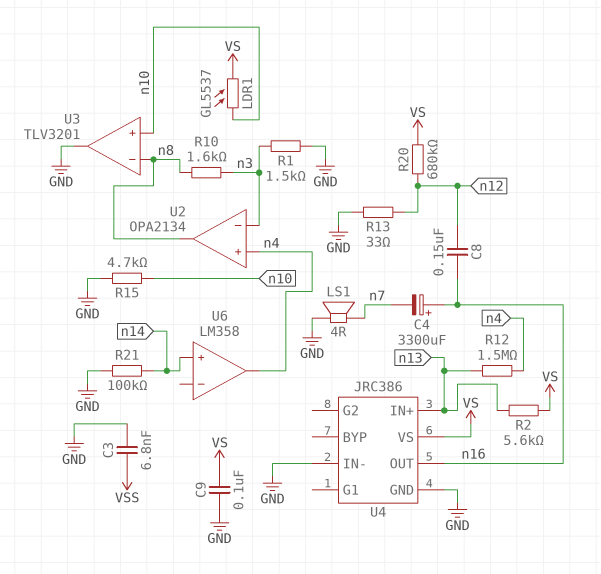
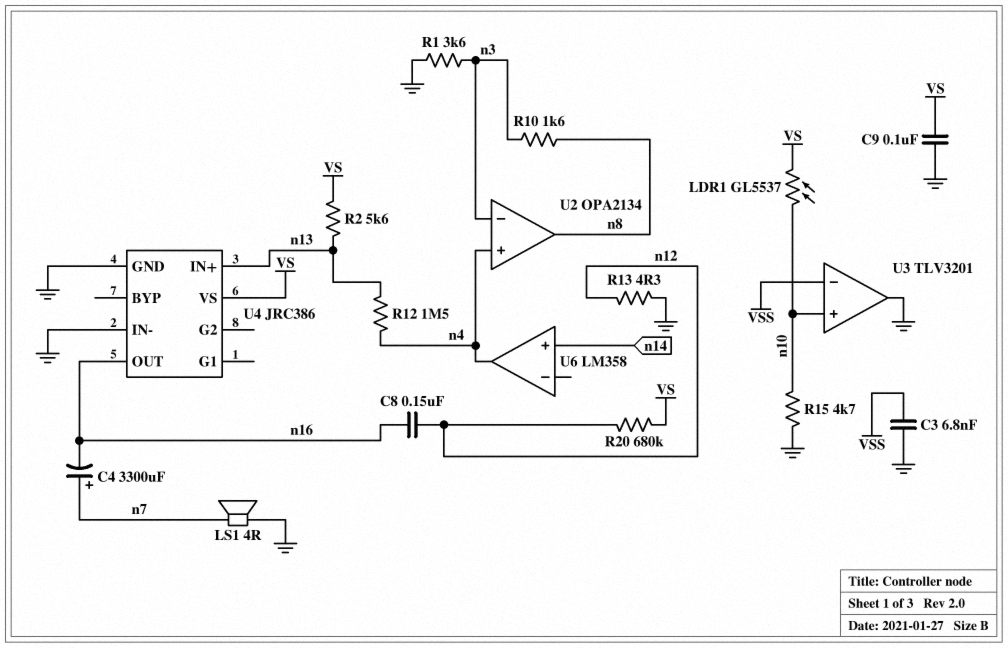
C4: 3300uF (plus n16, minus n7) -> 3300uF (plus n7, minus n16)
R1: 1.5k (GND, n3) -> 3.6k (GND, n3)
R13: 33 (GND, n12) -> 4.3 (GND, n12)
R21: 100k (GND, n14) -> none
U3 pin in-: n8 -> VSS

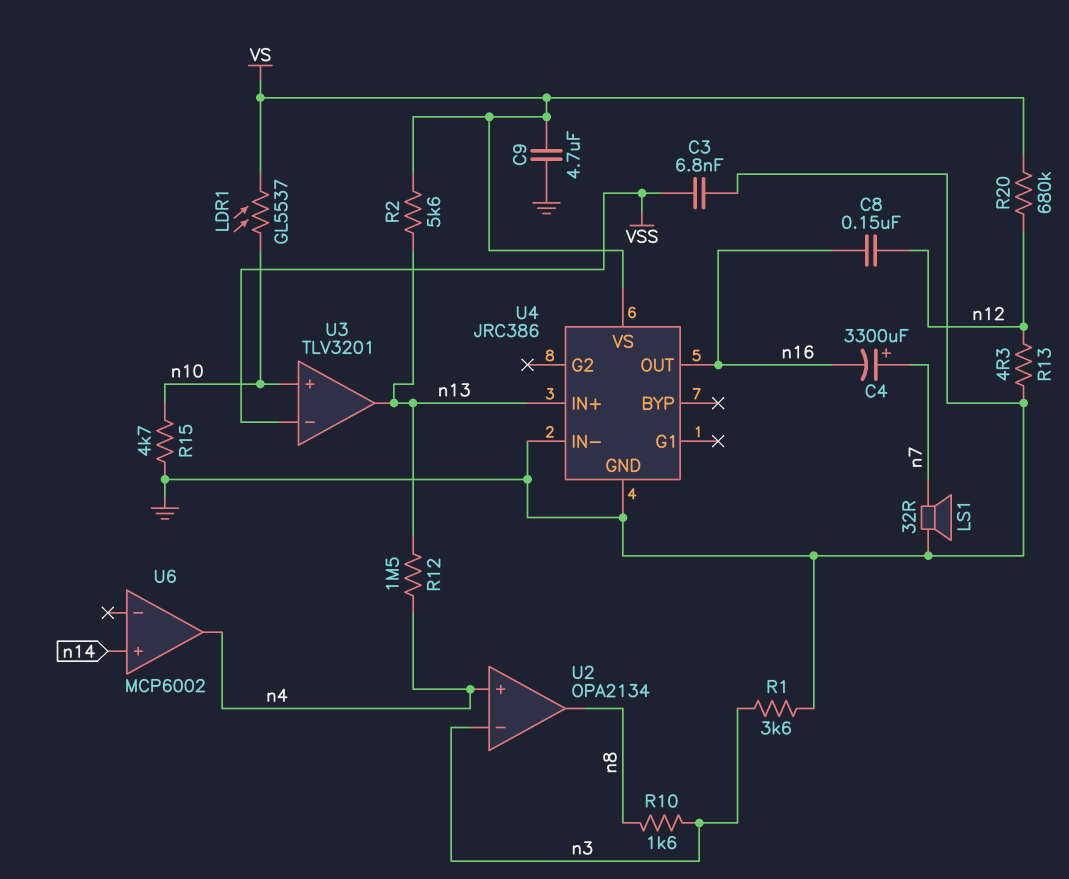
C9: 100nF (GND, VS) -> 4.7uF (GND, VS)
LS1: speaker 4R (GND, n7) -> speaker 32R (GND, n7)
U3 pin out: GND -> n13
U6: LM358 -> MCP6002

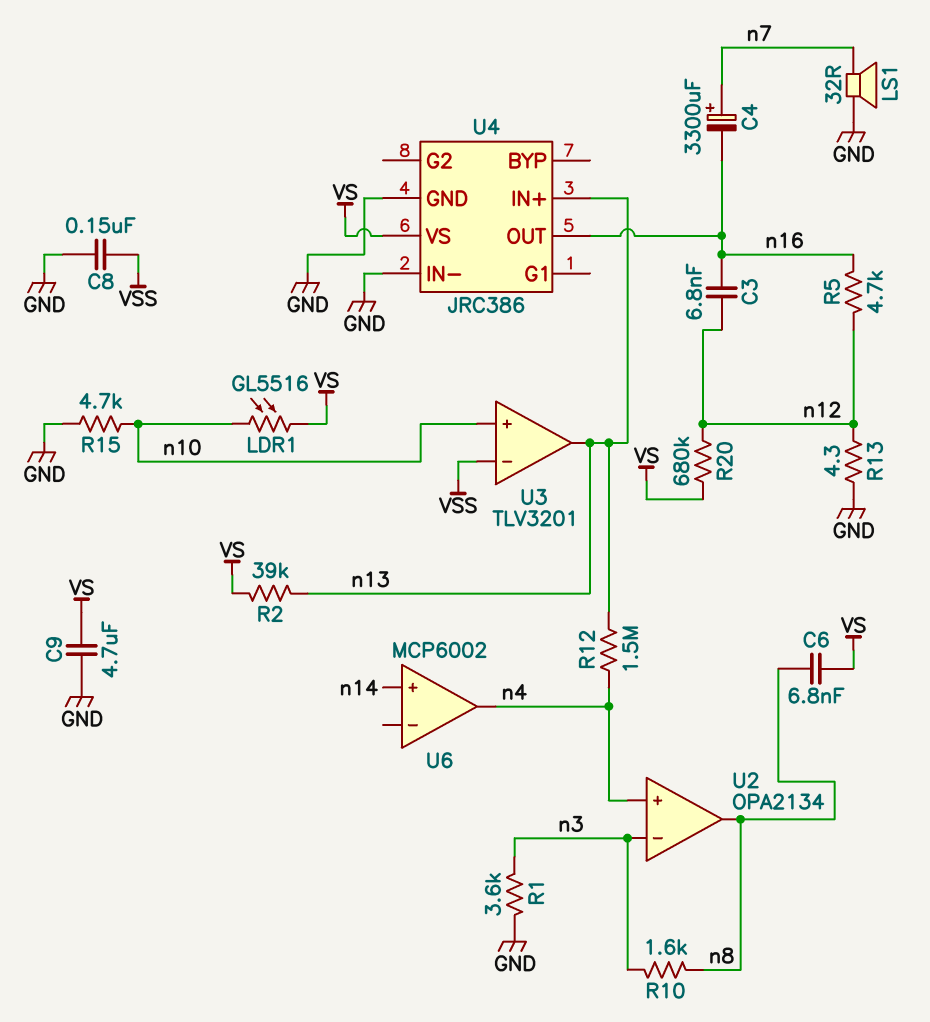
C3: 6.8nF (GND, VSS) -> 6.8nF (n12, n16)
C6: none -> 6.8nF (VS, n8)
C8: 150nF (n12, n16) -> 150nF (GND, VSS)
LDR1: GL5537 (VS, n10) -> GL5516 (VS, n10)
R2: 5.6k (VS, n13) -> 39k (VS, n13)
R5: none -> 4.7k (n12, n16)

